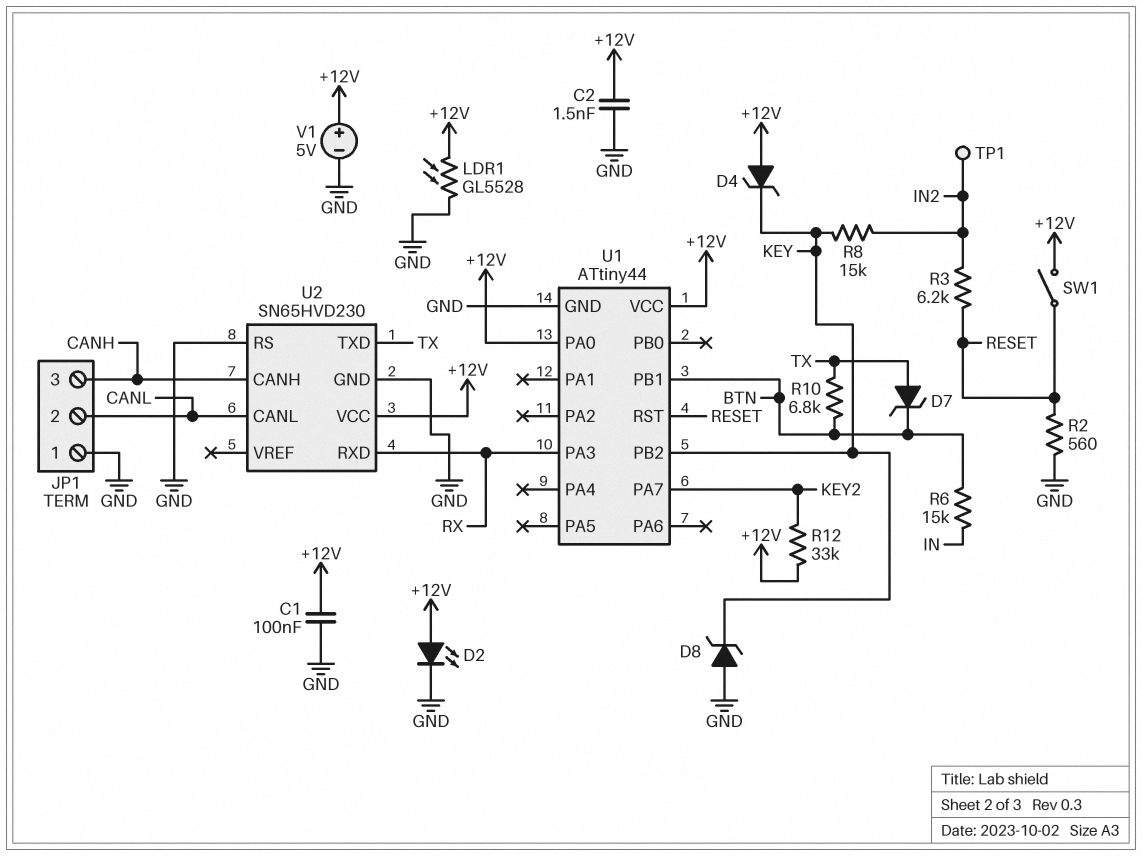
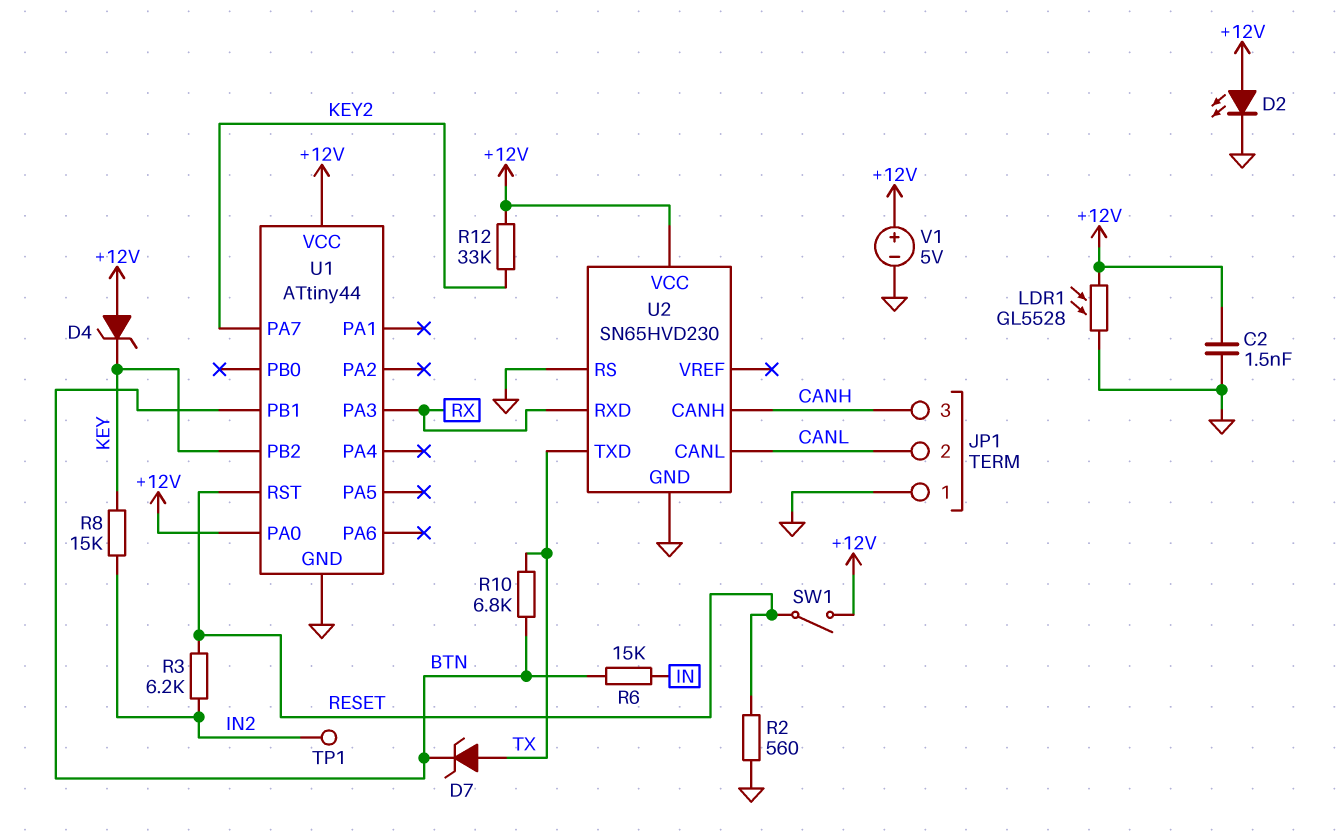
C1: 100nF (+12V, GND) -> none
D8: zener (A GND, K KEY) -> none

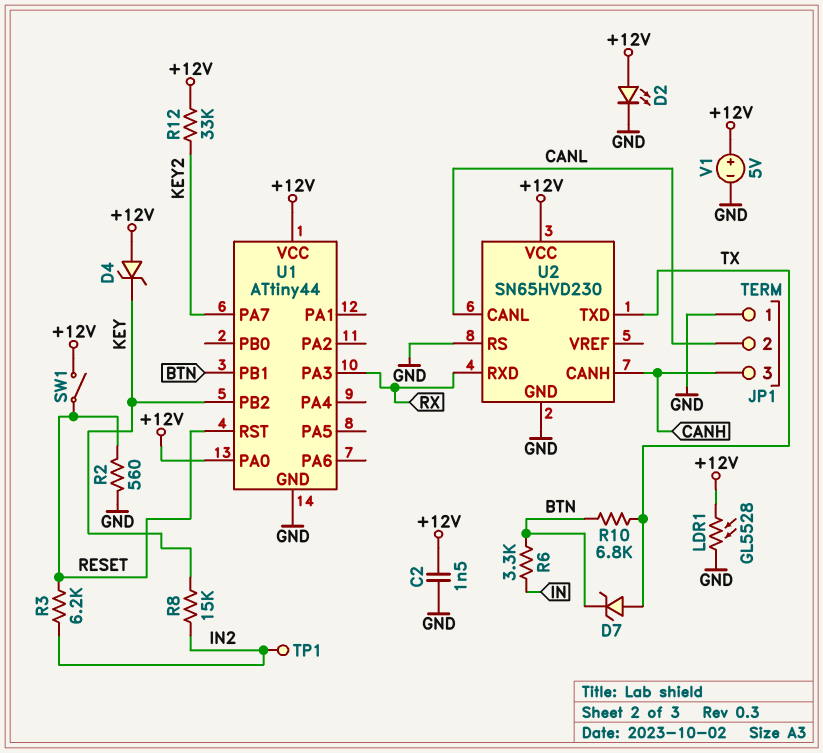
R6: 15k (BTN, IN) -> 3.3k (BTN, IN)

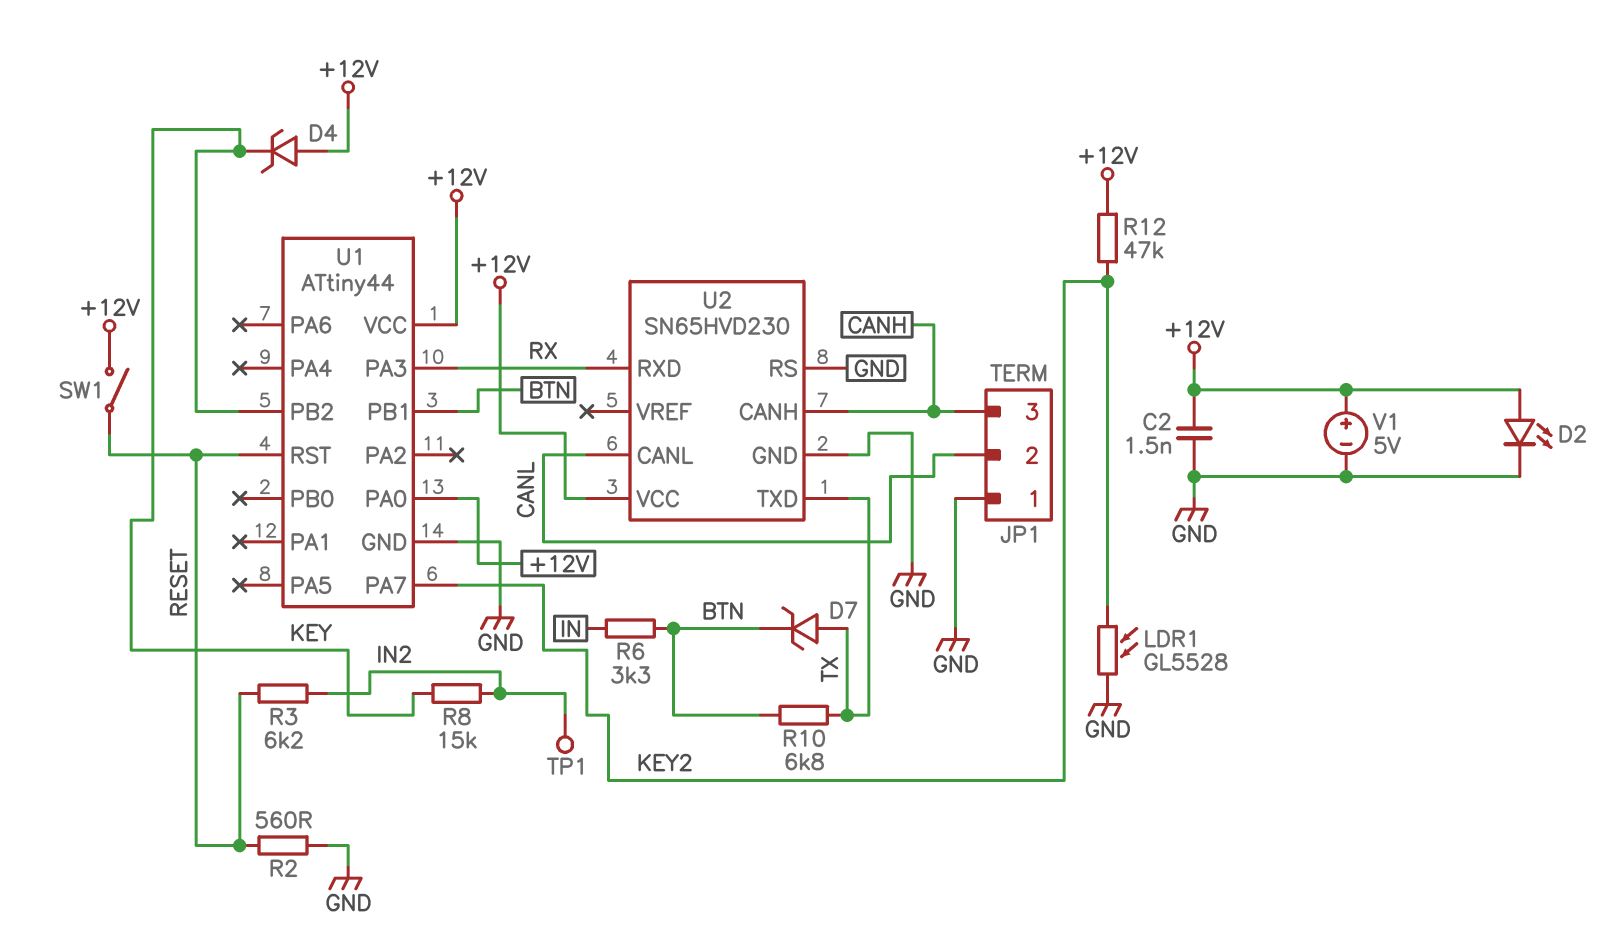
LDR1: GL5528 (+12V, GND) -> GL5528 (GND, KEY2)
R12: 33k (+12V, KEY2) -> 47k (+12V, KEY2)

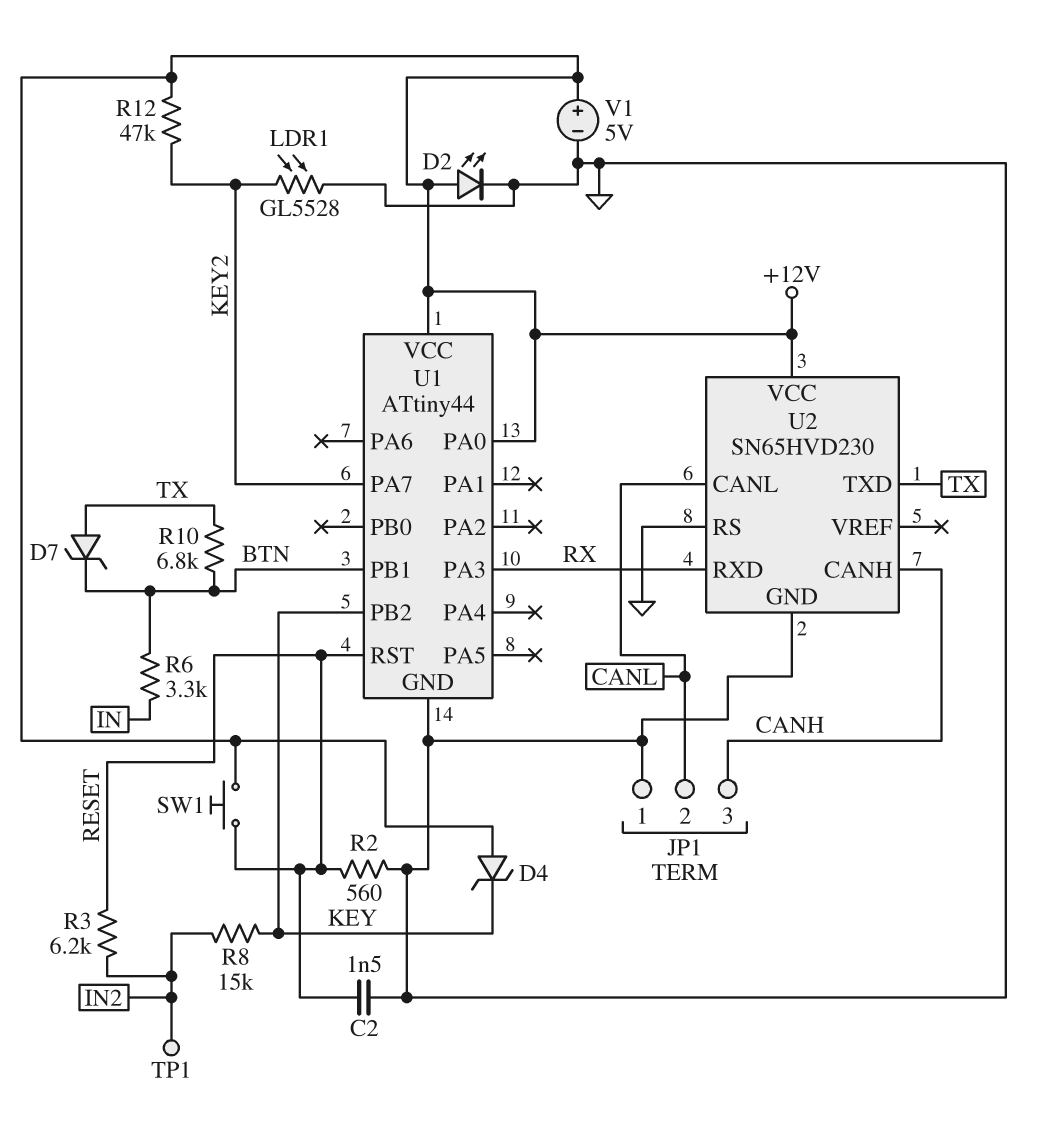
C2: 1.5nF (+12V, GND) -> 1.5nF (GND, RESET)
SW1: switch (+12V, RESET) -> button (+12V, RESET)

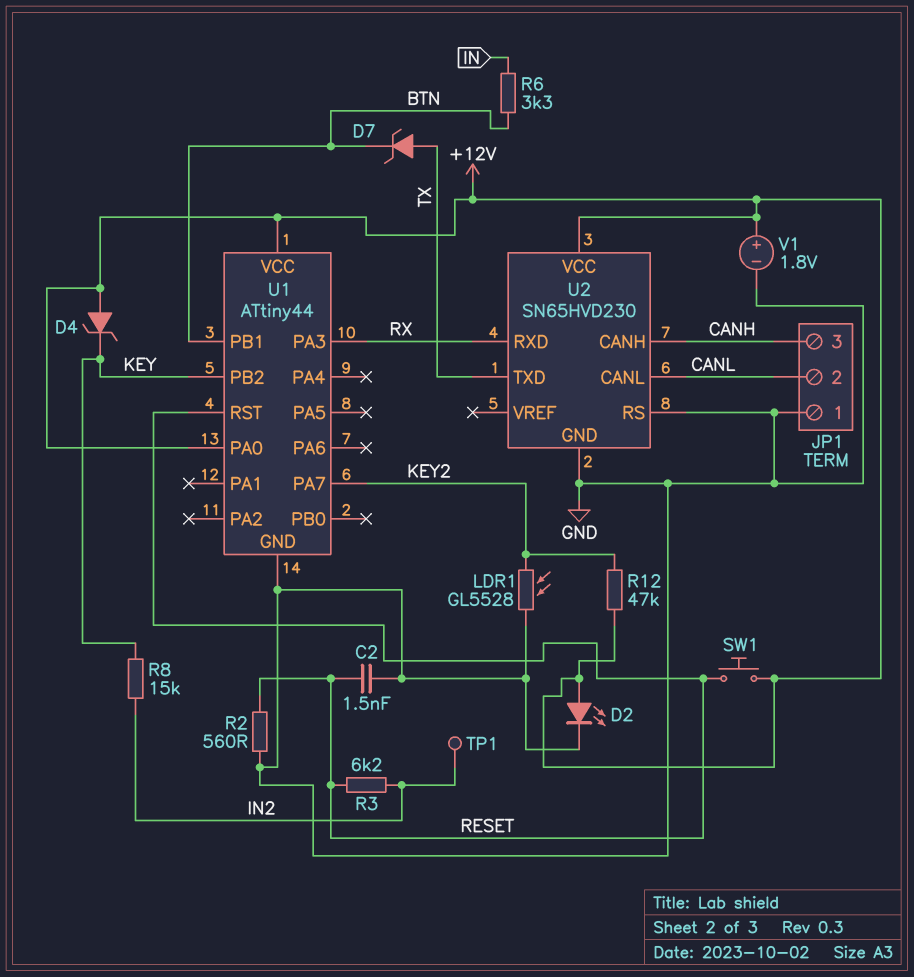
R10: 6.8k (BTN, TX) -> none
V1: 5V (plus +12V, minus GND) -> 1.8V (plus +12V, minus GND)

